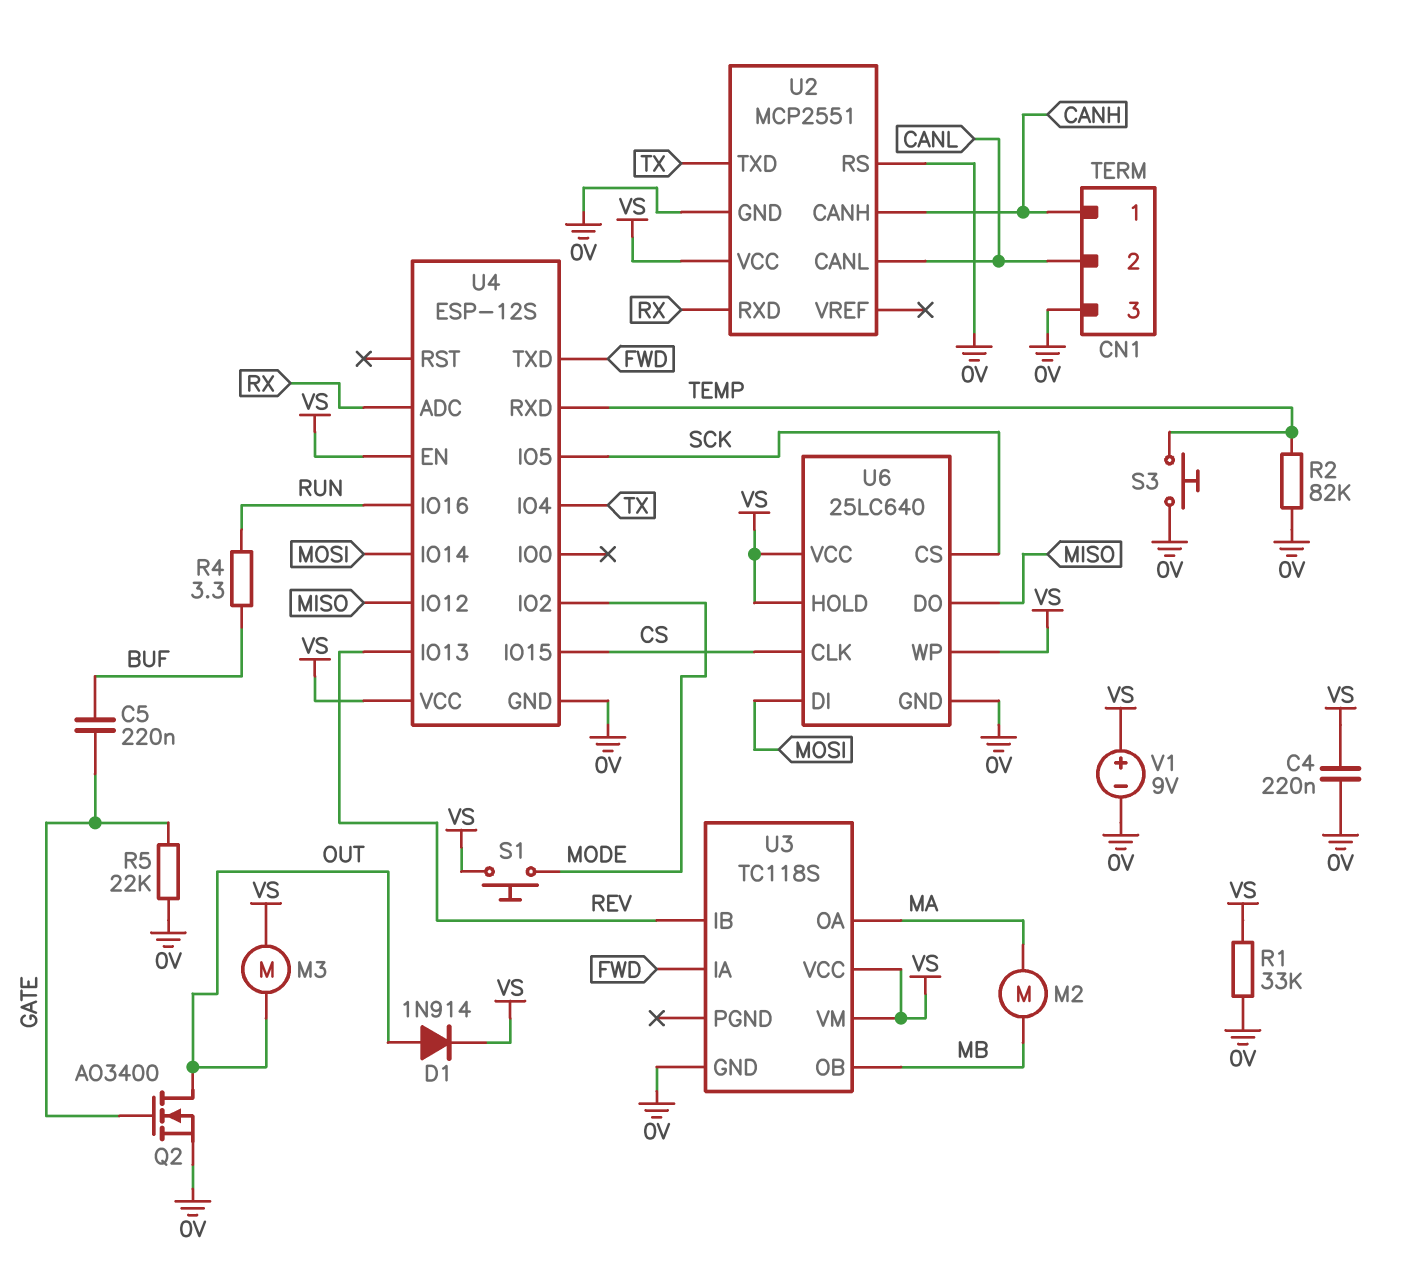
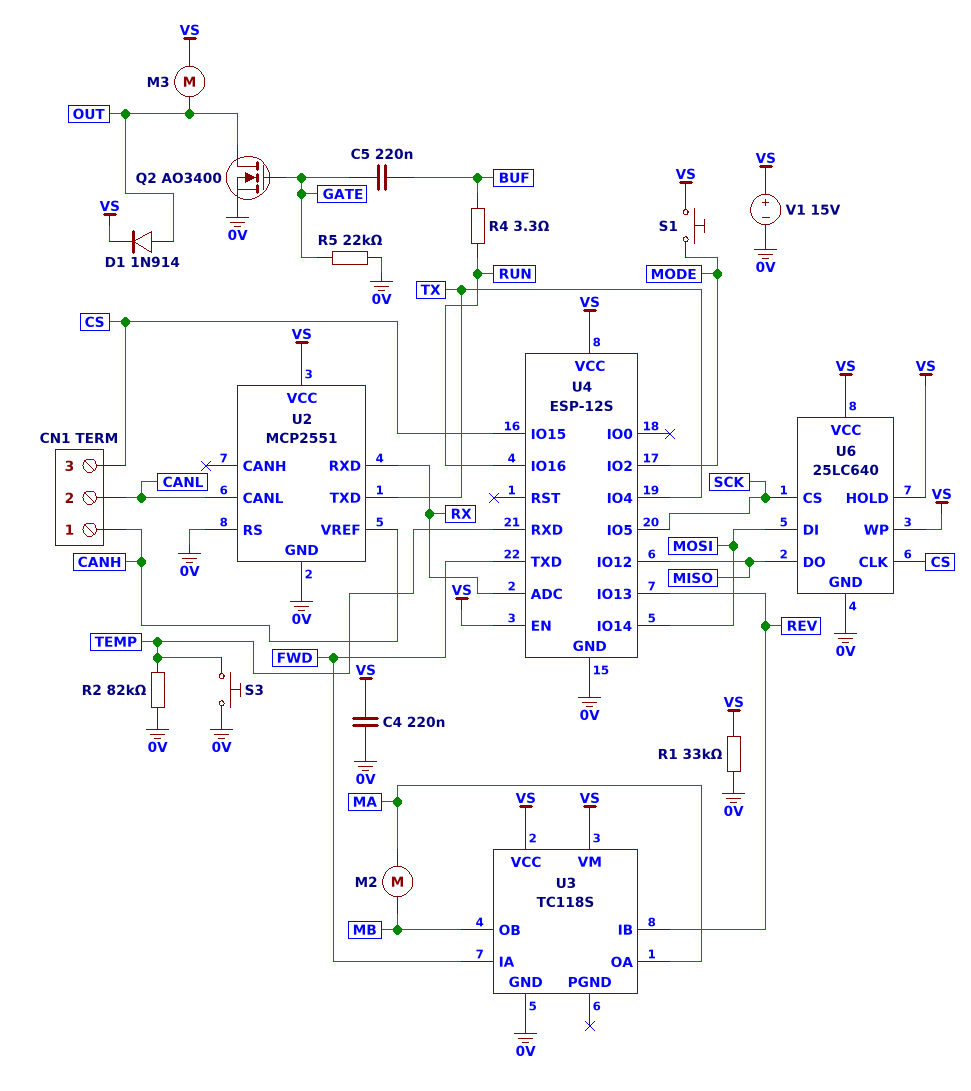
CN1 pin 3: 0V -> CS
U2 pin CANH: CANH -> none
U2 pin VREF: none -> CANH
V1: 9V (plus VS, minus 0V) -> 15V (plus VS, minus 0V)

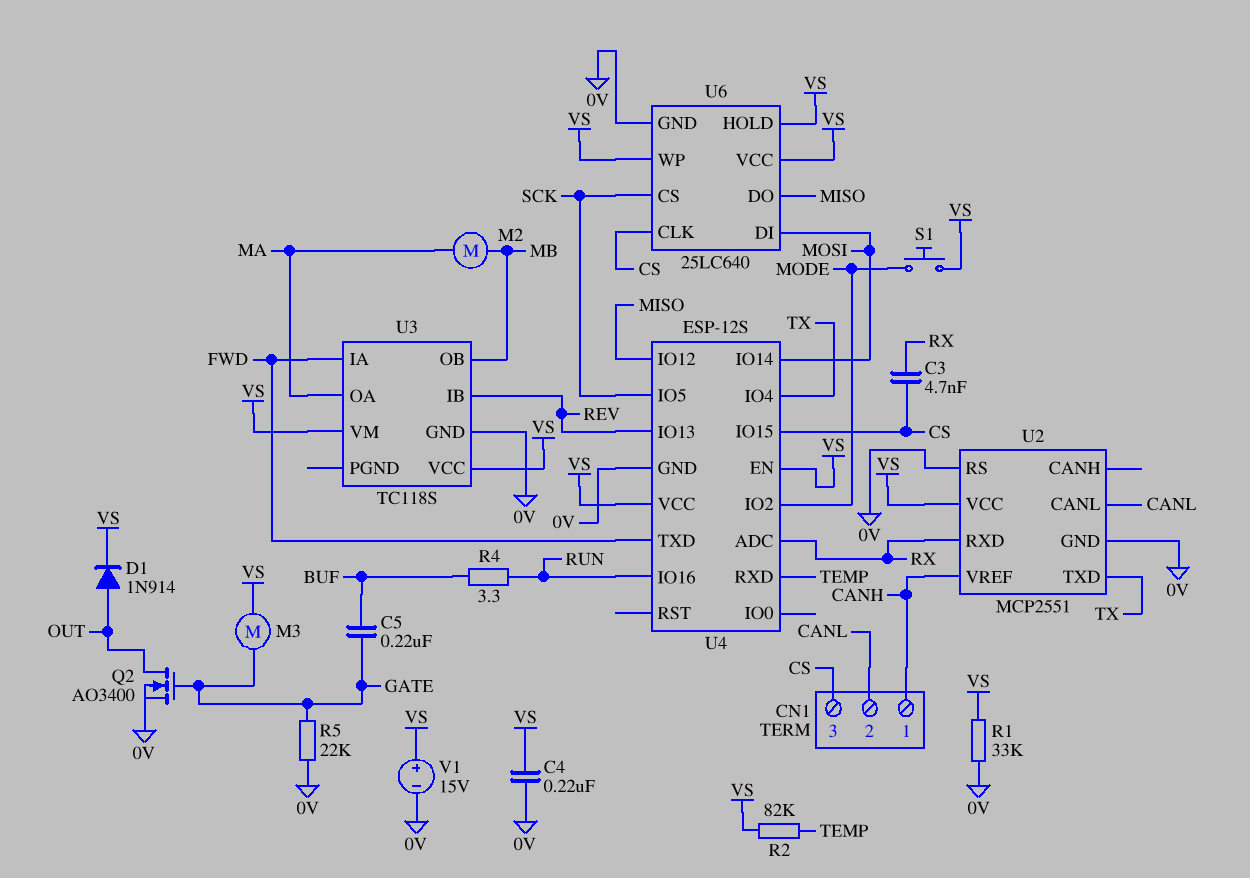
C3: none -> 4.7nF (CS, RX)
M3: motor (OUT, VS) -> motor (GATE, VS)
R2: 82k (0V, TEMP) -> 82k (TEMP, VS)
S3: button (0V, TEMP) -> none

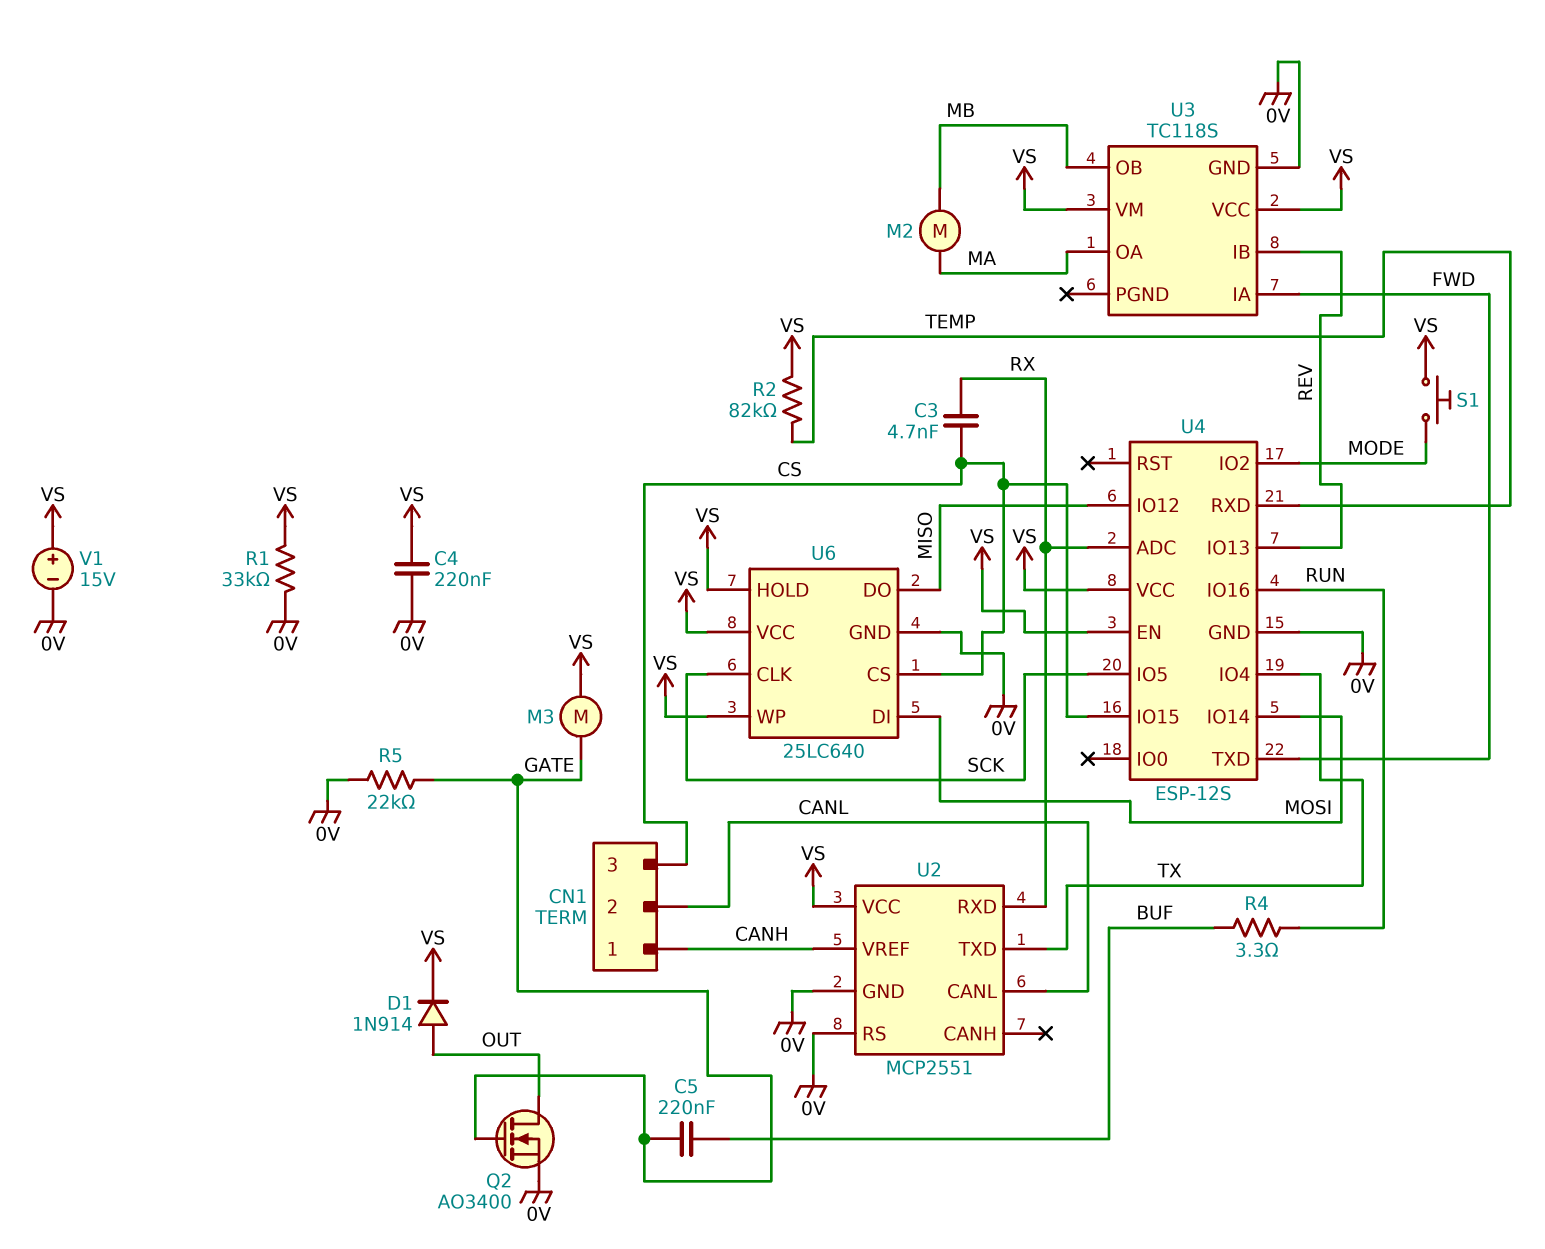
U6 pin CLK: CS -> SCK
U6 pin CS: SCK -> CS

